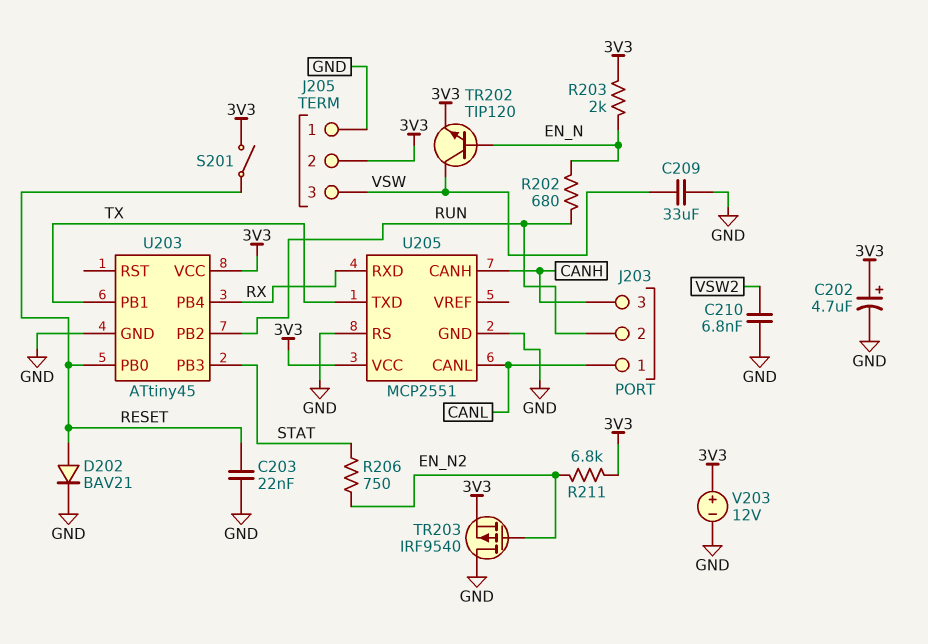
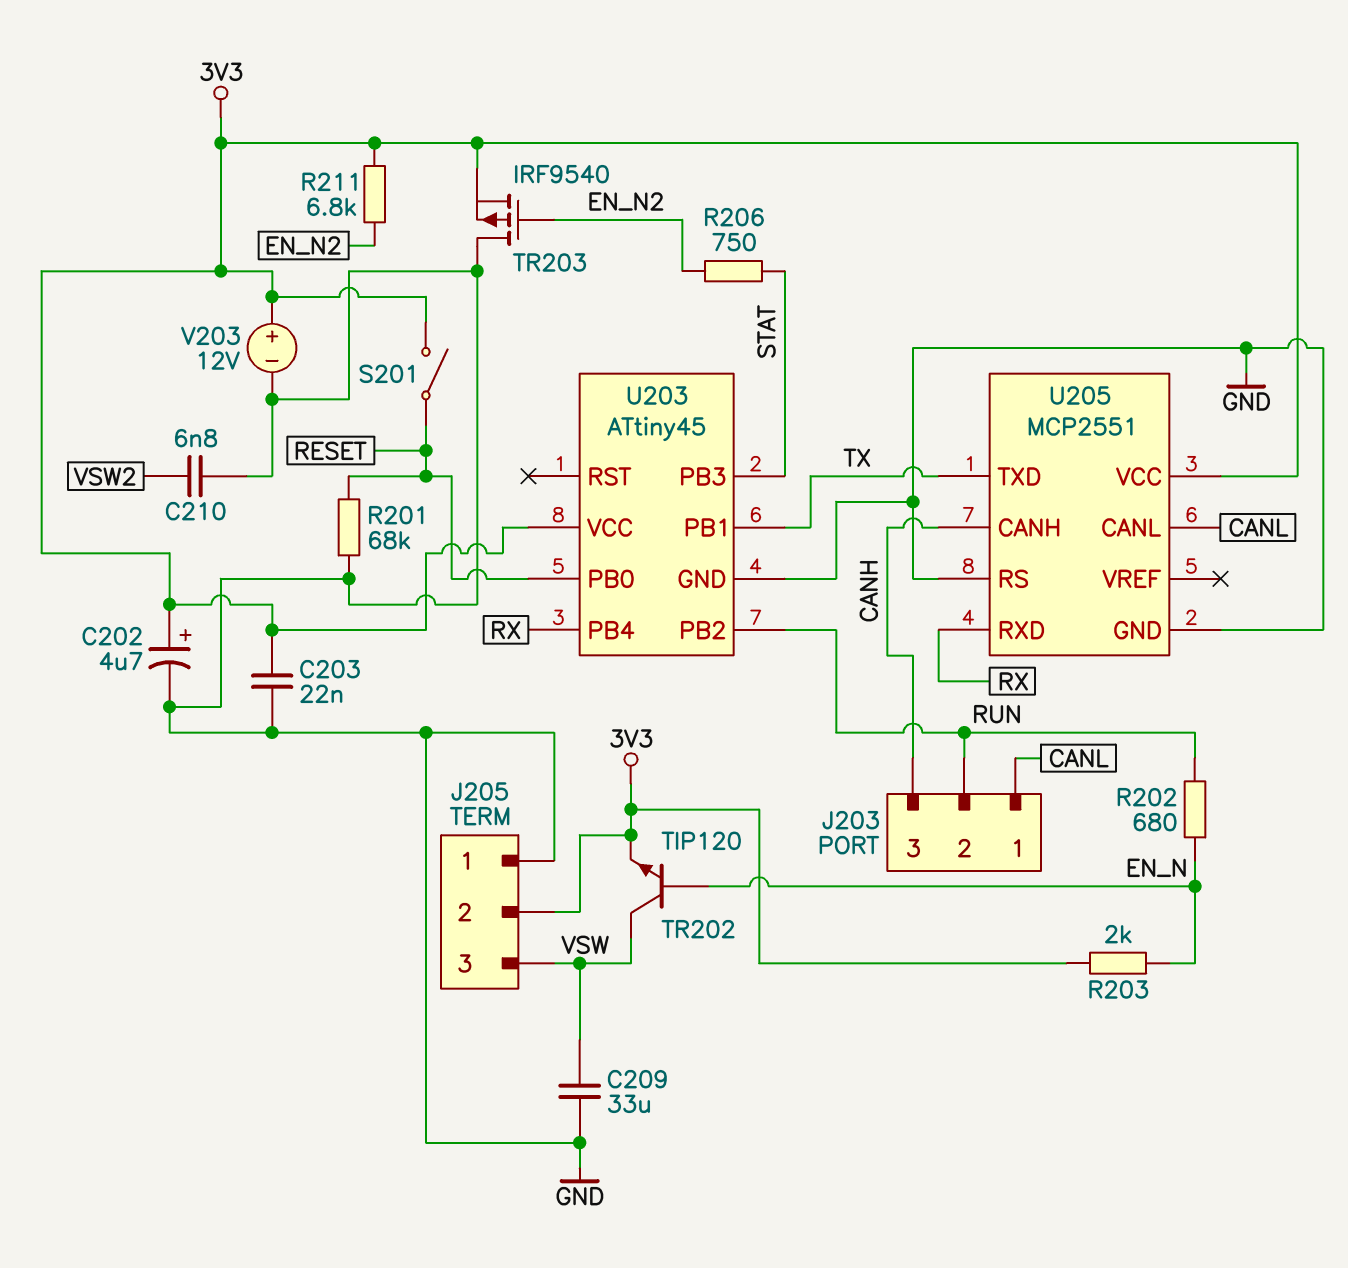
C203: 22nF (GND, RESET) -> 22nF (3V3, GND)
D202: diode BAV21 (A RESET, K GND) -> none
R201: none -> 68k (GND, RESET)

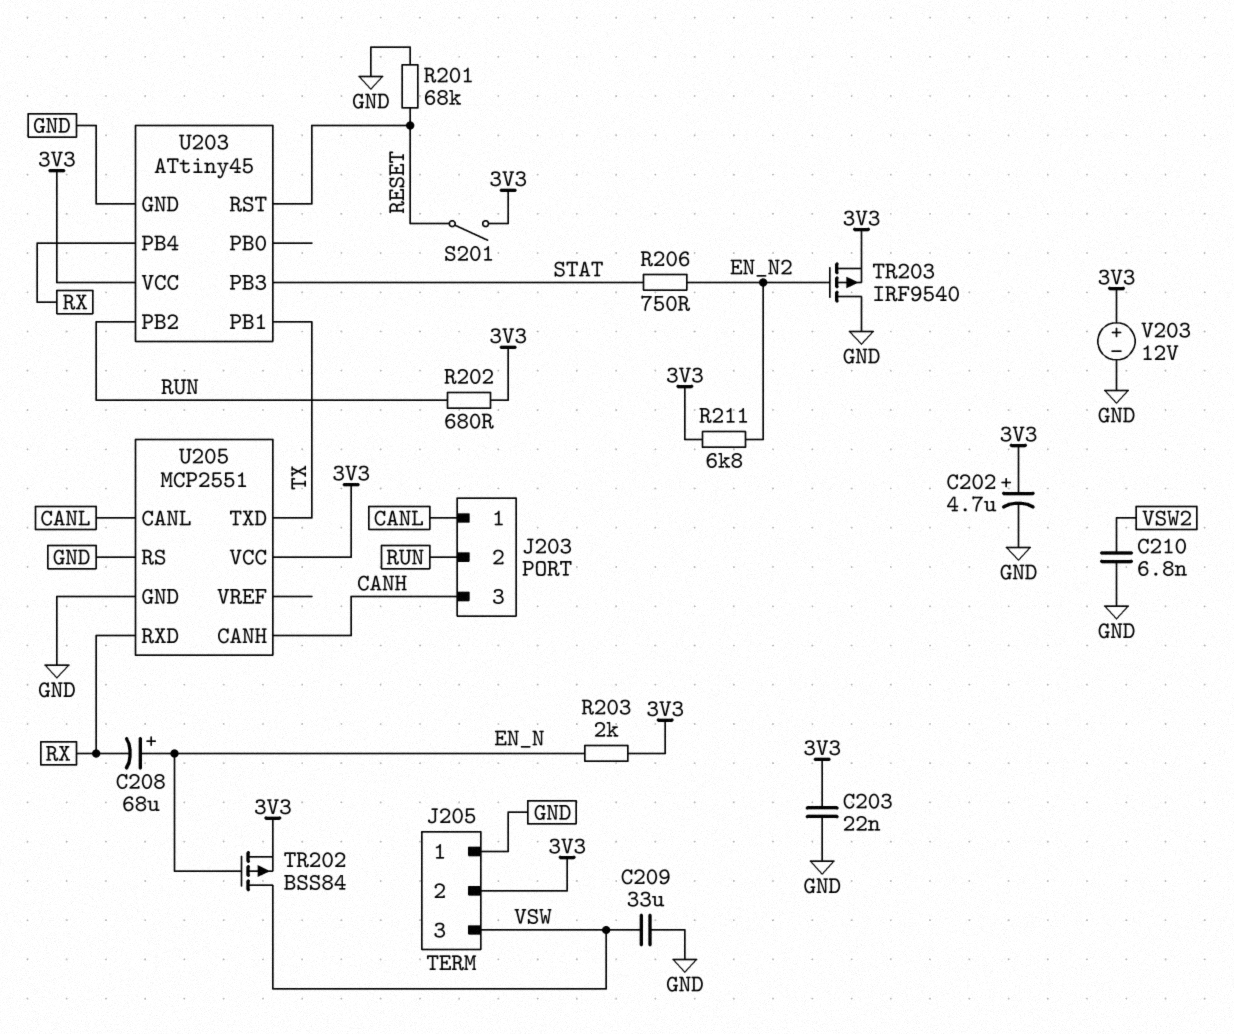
C208: none -> 68uF (plus EN_N, minus RX)
R202: 680 (EN_N, RUN) -> 680 (3V3, RUN)
TR202: NPN TIP120 (B EN_N, C VSW, E 3V3) -> PMOS BSS84 (G EN_N, D VSW, S 3V3)
U203 pin PB0: RESET -> none
U203 pin RST: none -> RESET

